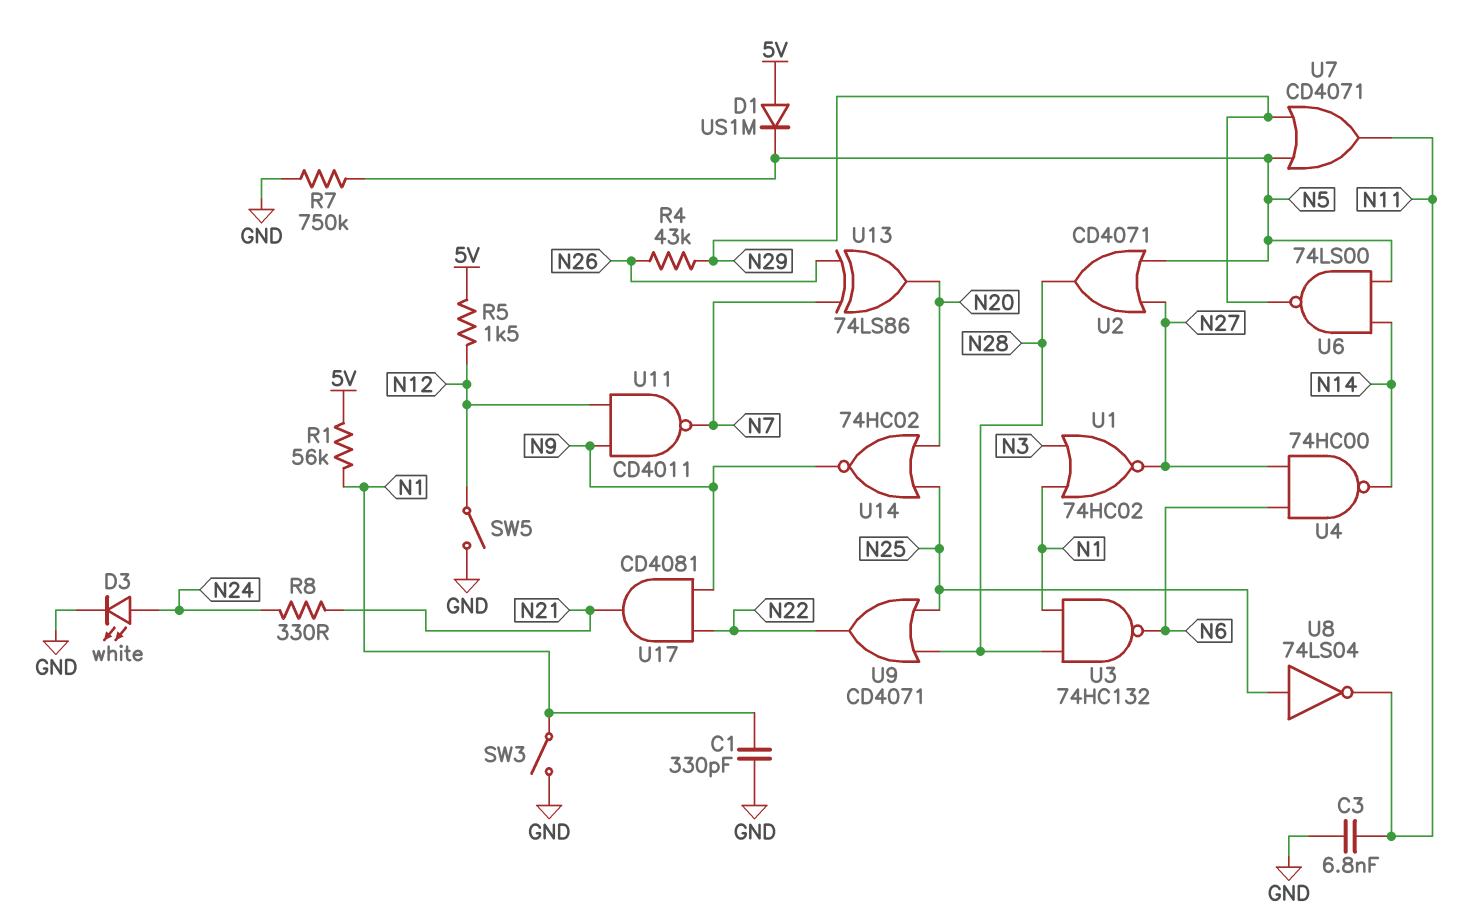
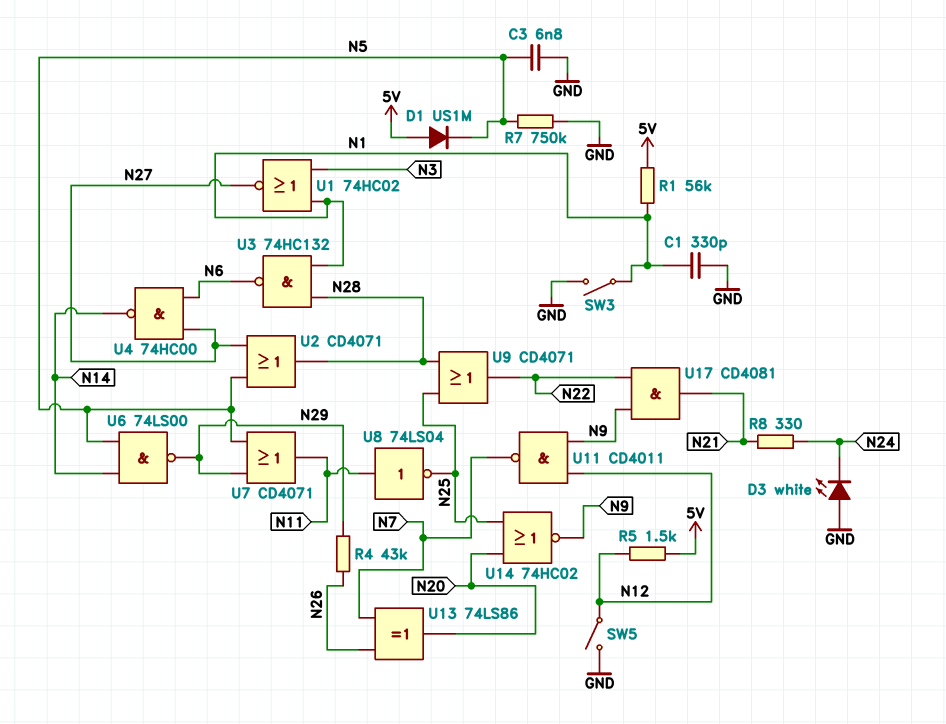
C3: 6.8nF (GND, N11) -> 6.8nF (GND, N5)
D3: LED white (A N24, K GND) -> LED white (A GND, K N24)
U8: NOT 74LS04 (in N25, out N11) -> NOT 74LS04 (in N11, out N25)

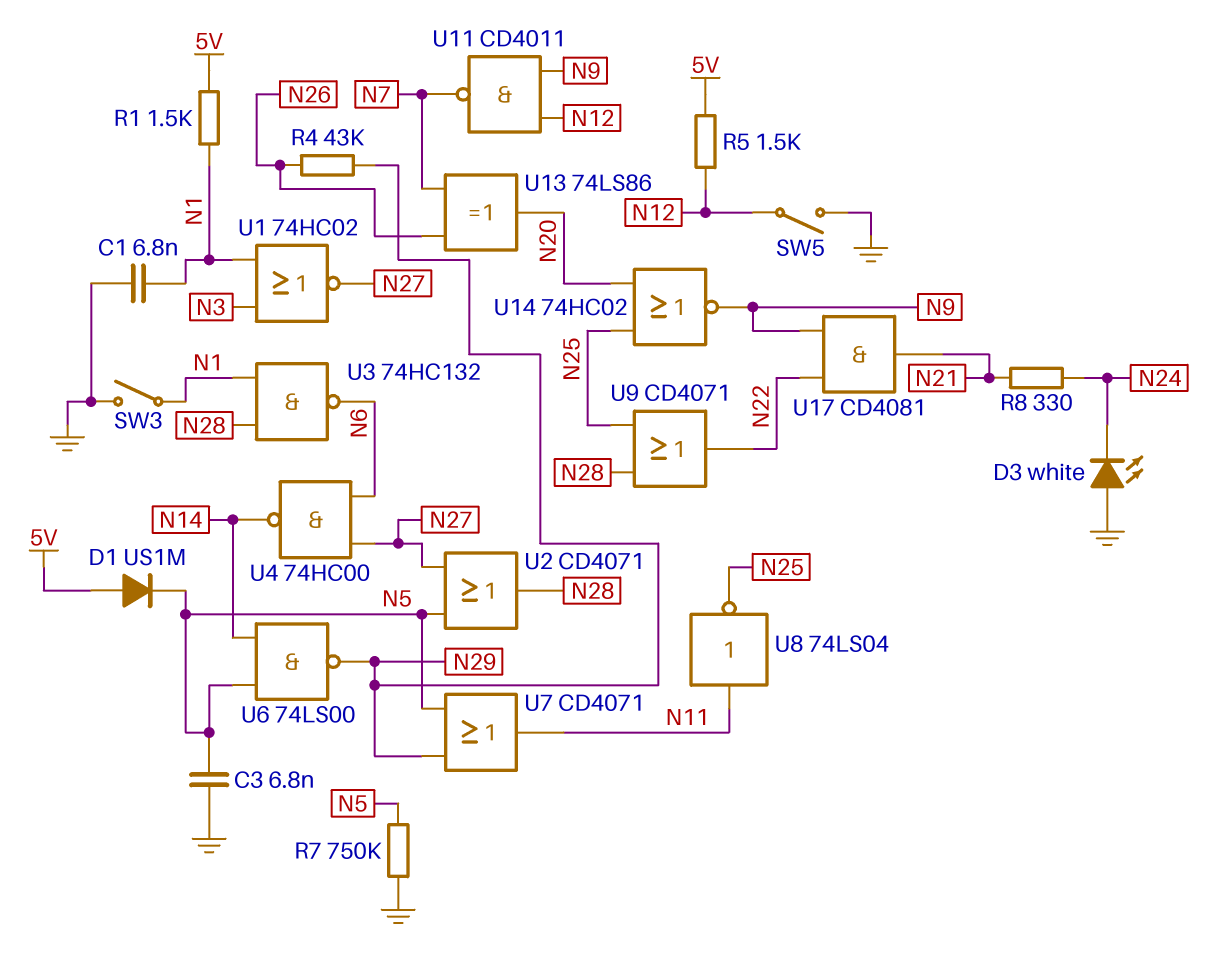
C1: 330pF (GND, N1) -> 6.8nF (GND, N1)
R1: 56k (5V, N1) -> 1.5k (5V, N1)

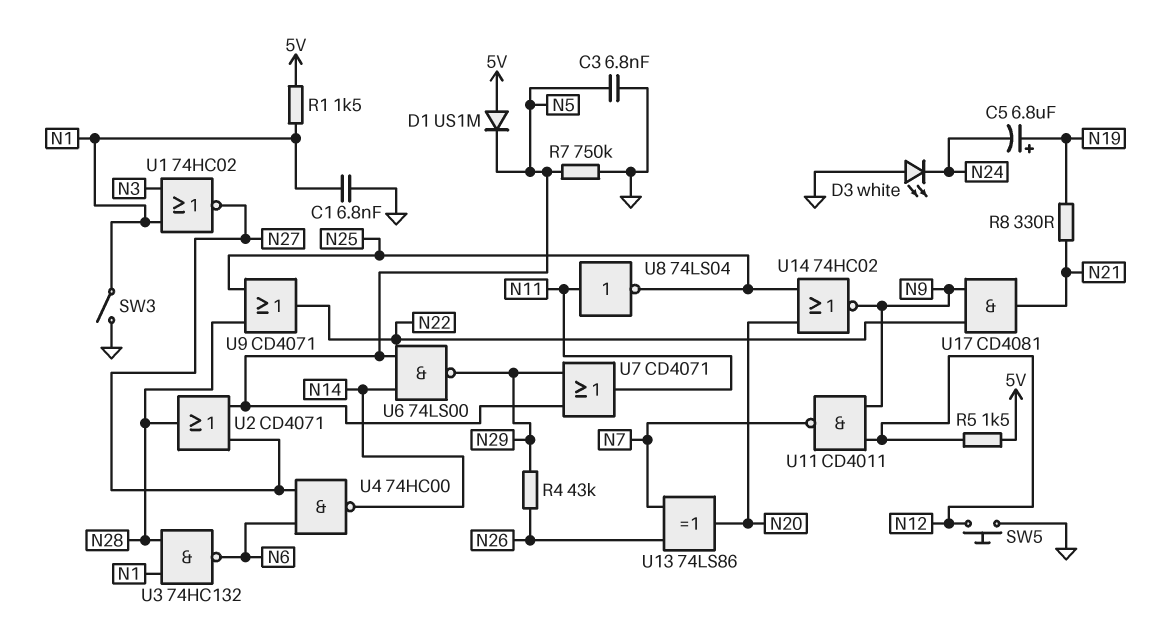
C5: none -> 6.8uF (plus N19, minus N24)
R8: 330 (N21, N24) -> 330 (N19, N21)
SW5: switch (GND, N12) -> button (GND, N12)

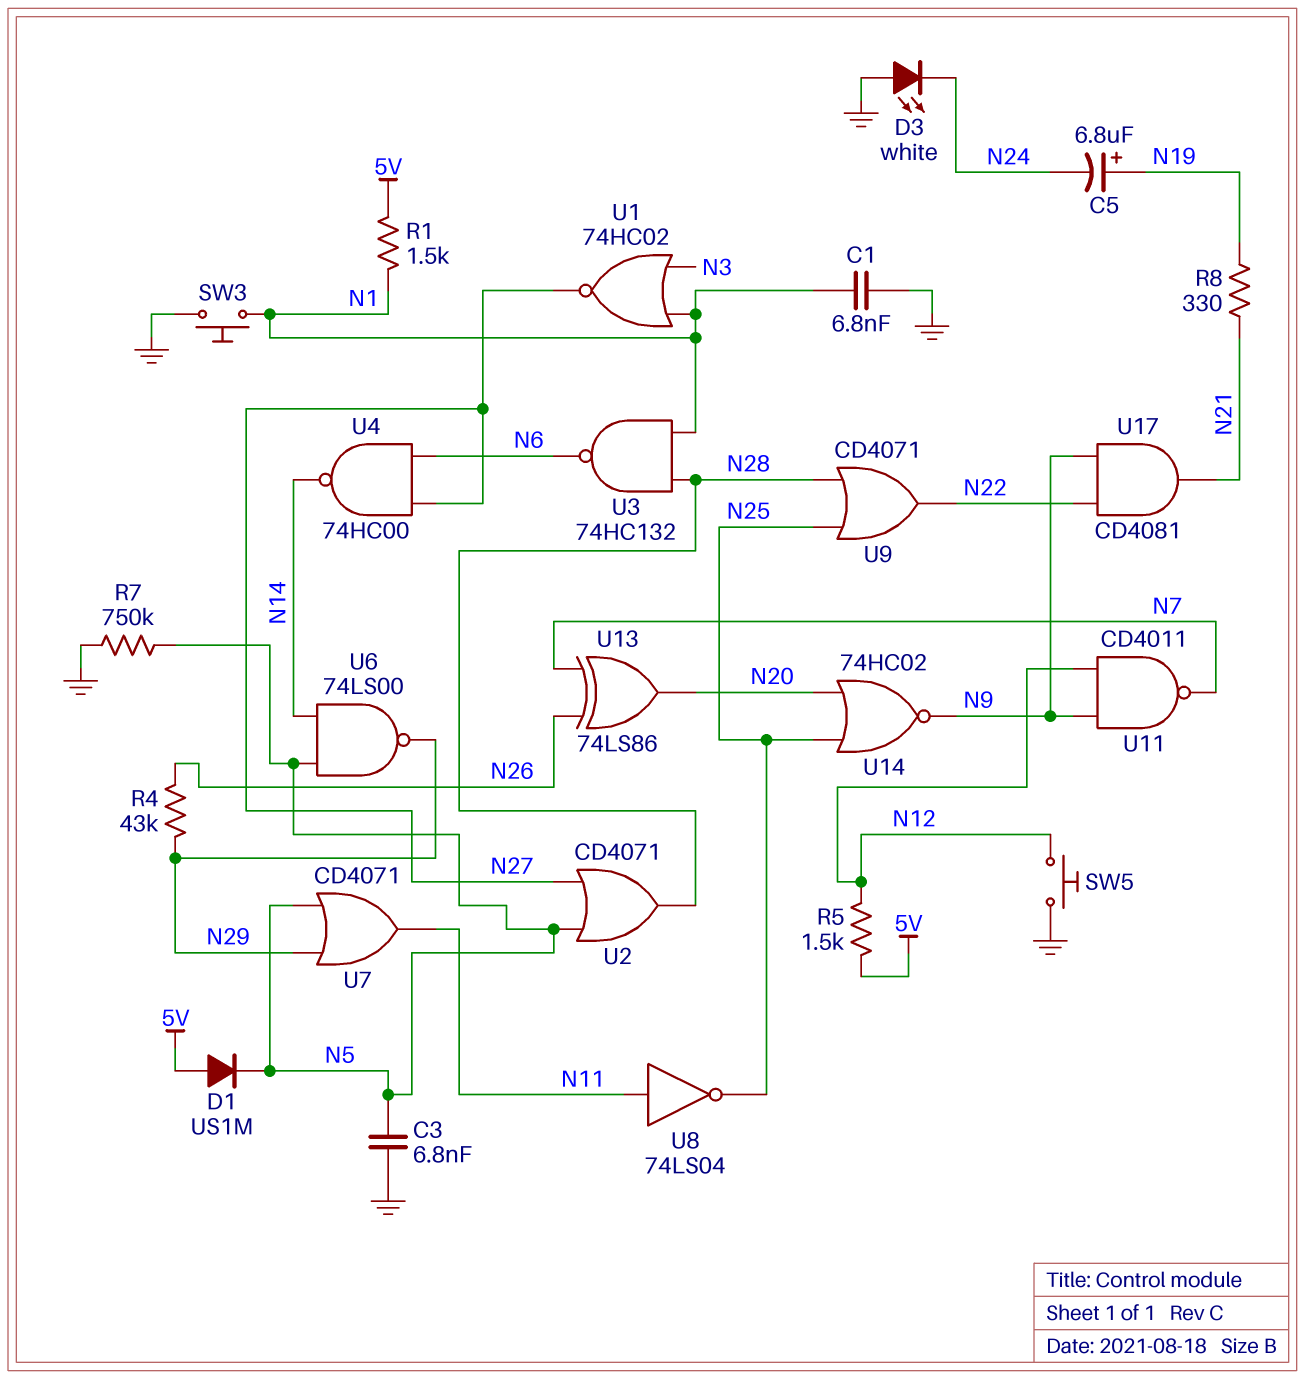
SW3: switch (GND, N1) -> button (GND, N1)

